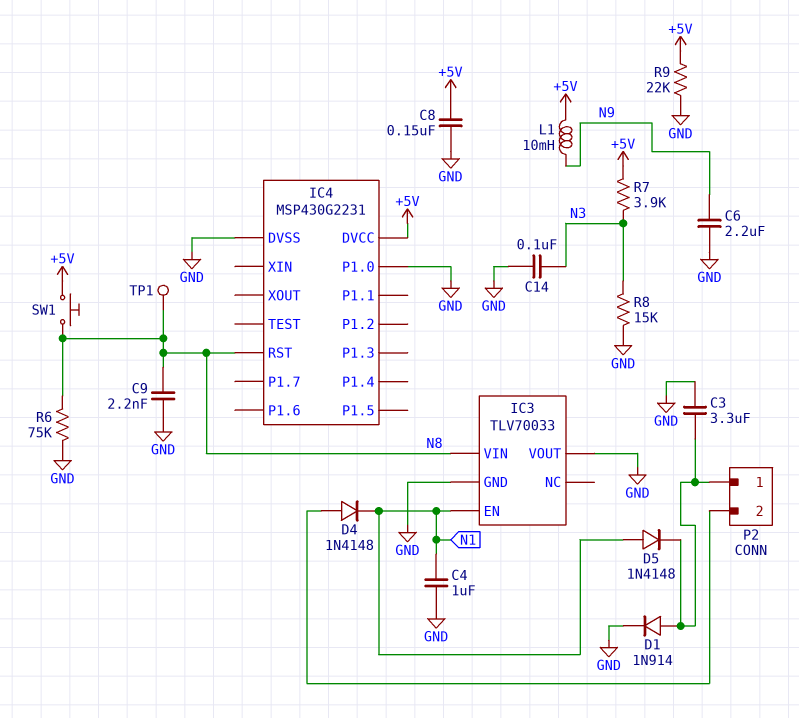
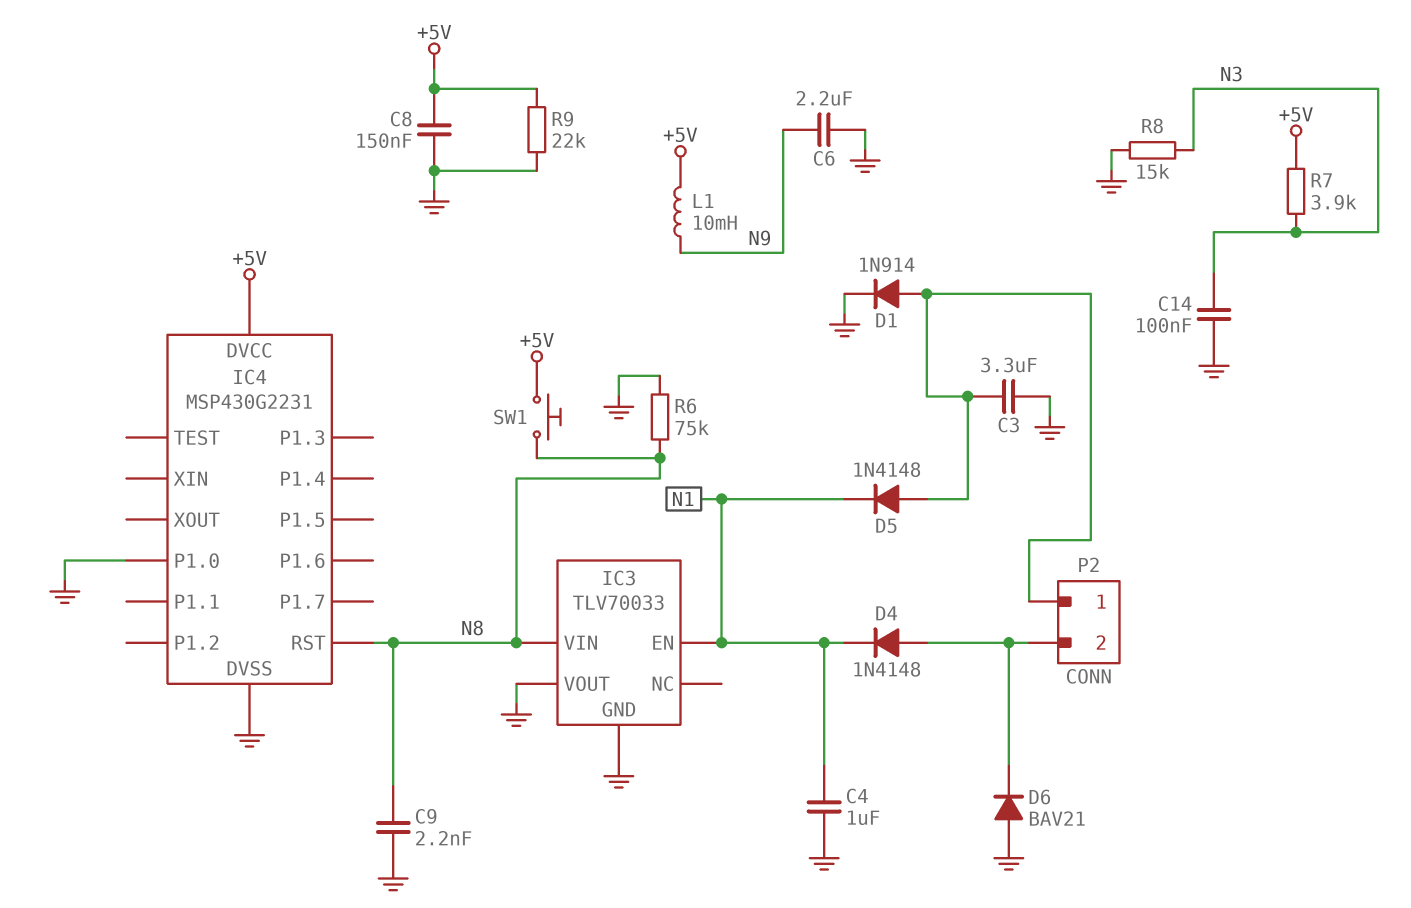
D5: diode 1N4148 (A N1, K P2/1) -> diode 1N4148 (A P2/1, K N1)
D6: none -> diode BAV21 (A GND, K P2/2)
TP1: test point (N8) -> none

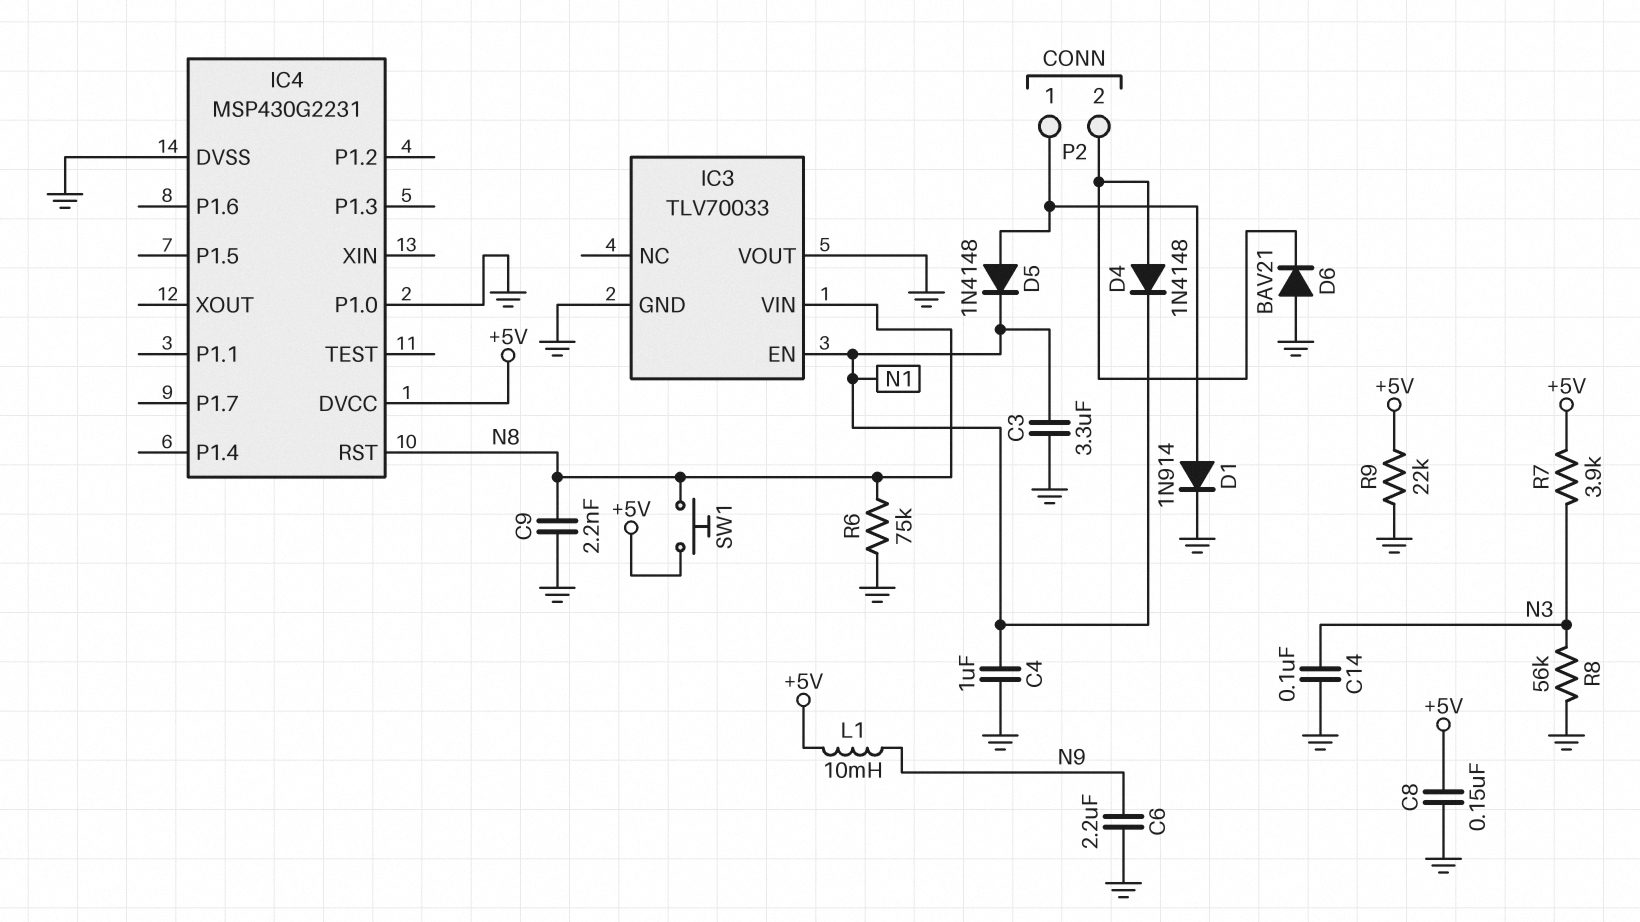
C3: 3.3uF (GND, P2/1) -> 3.3uF (GND, N1)
R8: 15k (GND, N3) -> 56k (GND, N3)

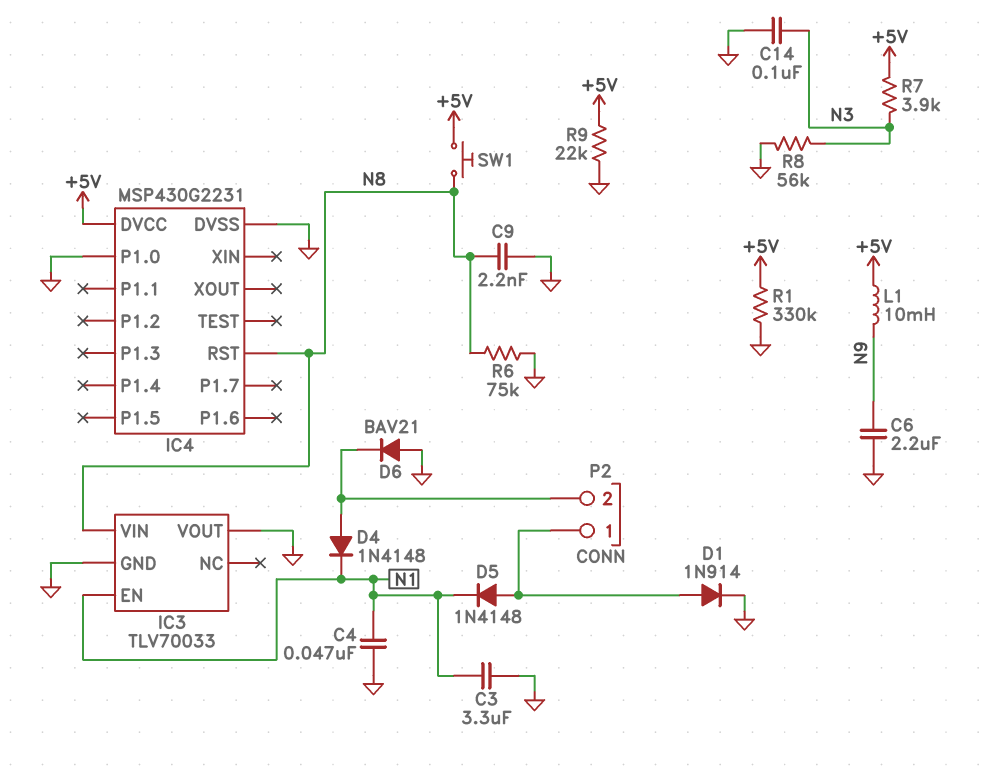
C4: 1uF (GND, N1) -> 47nF (GND, N1)
C8: 150nF (+5V, GND) -> none
R1: none -> 330k (+5V, GND)

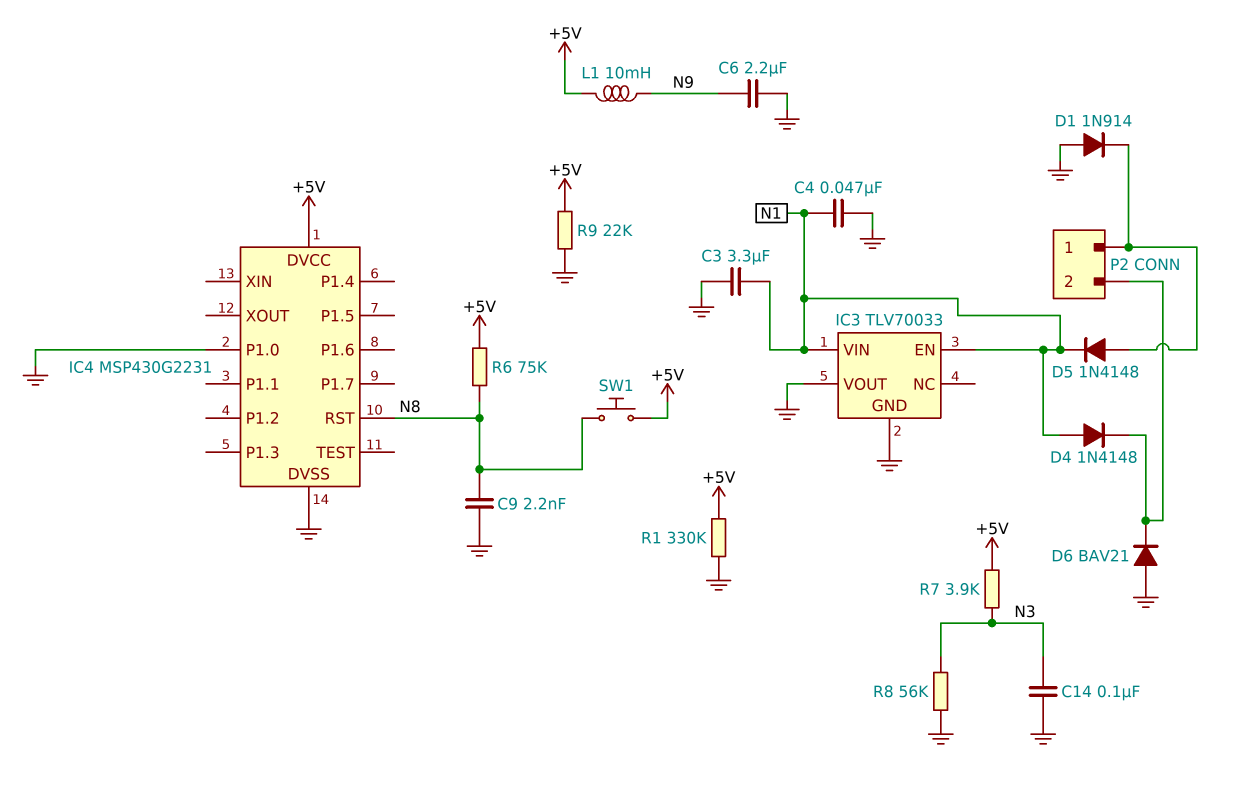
D1: diode 1N914 (A P2/1, K GND) -> diode 1N914 (A GND, K P2/1)
D4: diode 1N4148 (A P2/2, K N1) -> diode 1N4148 (A N1, K P2/2)
IC3 pin VIN: N8 -> N1
R6: 75k (GND, N8) -> 75k (+5V, N8)

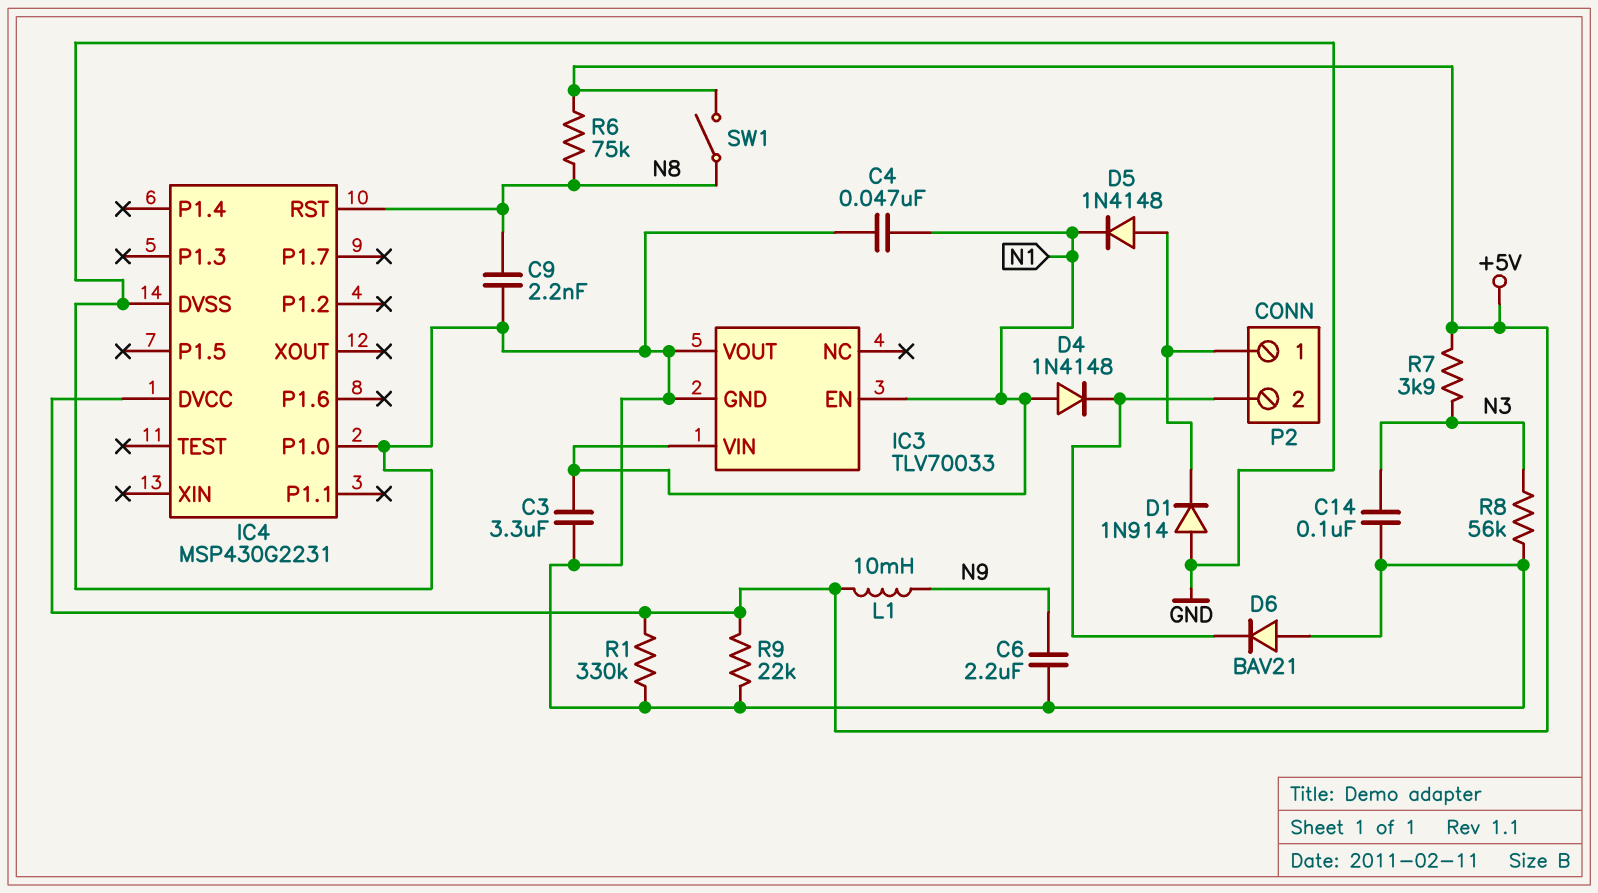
SW1: button (+5V, N8) -> switch (+5V, N8)

